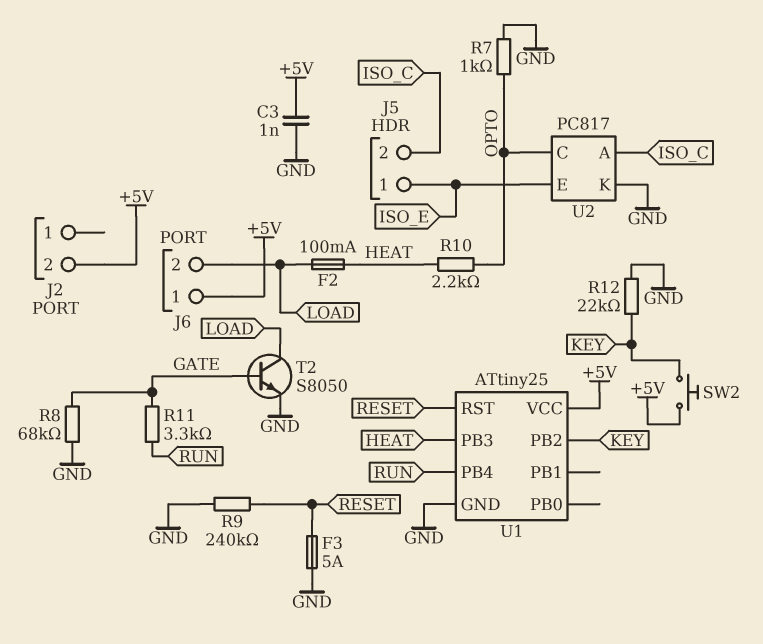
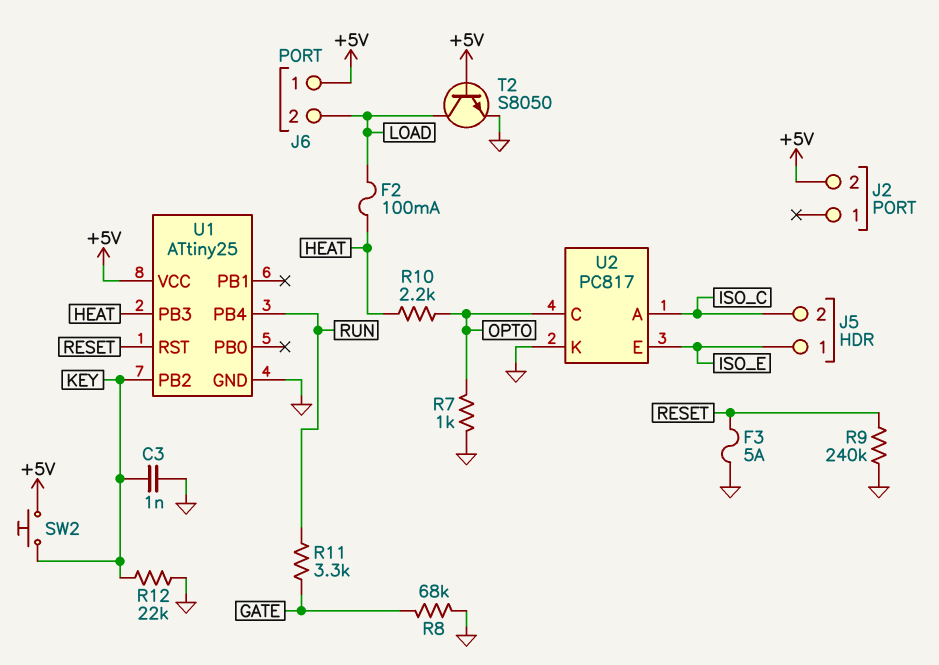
C3: 1nF (+5V, GND) -> 1nF (GND, KEY)
T2: NPN S8050 (B GATE, C LOAD, E GND) -> NPN S8050 (B +5V, C LOAD, E GND)

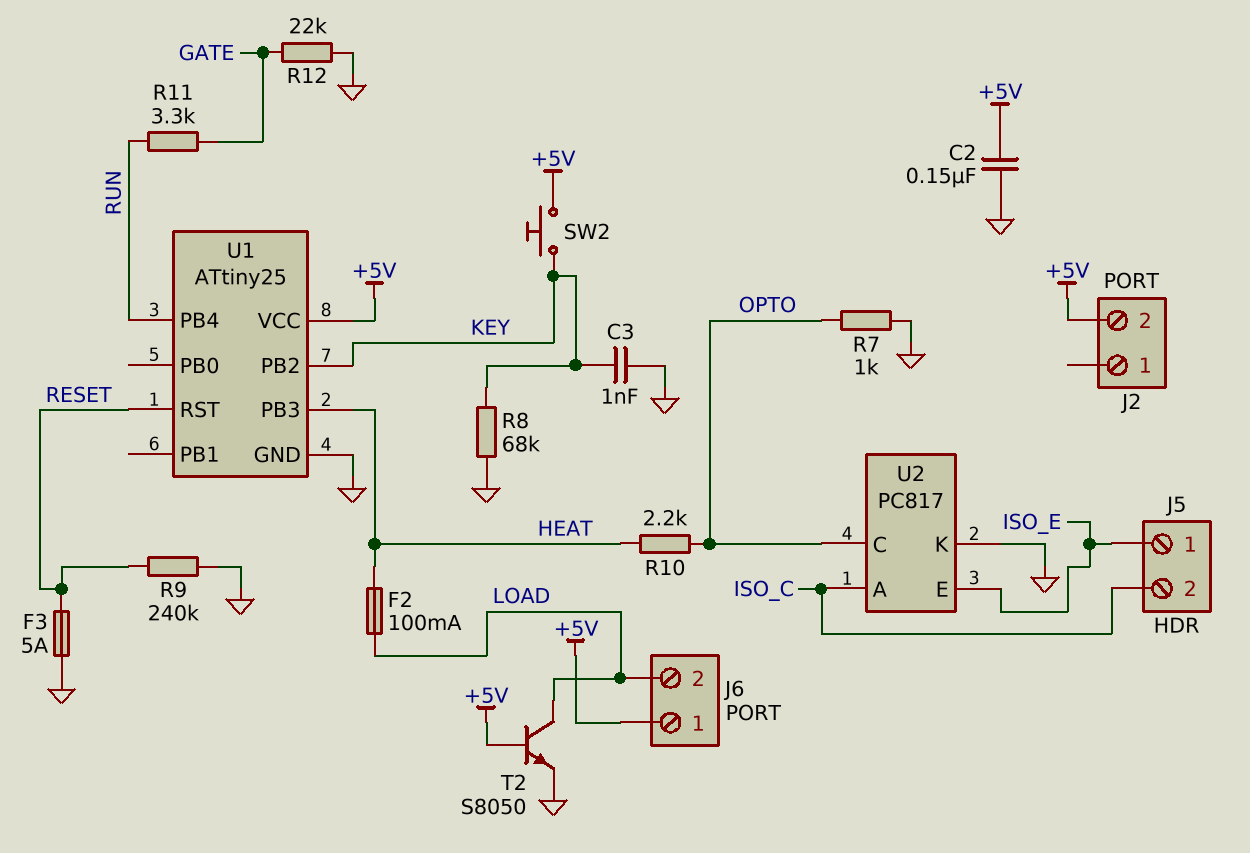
C2: none -> 150nF (+5V, GND)
R8: 68k (GATE, GND) -> 68k (GND, KEY)
R12: 22k (GND, KEY) -> 22k (GATE, GND)

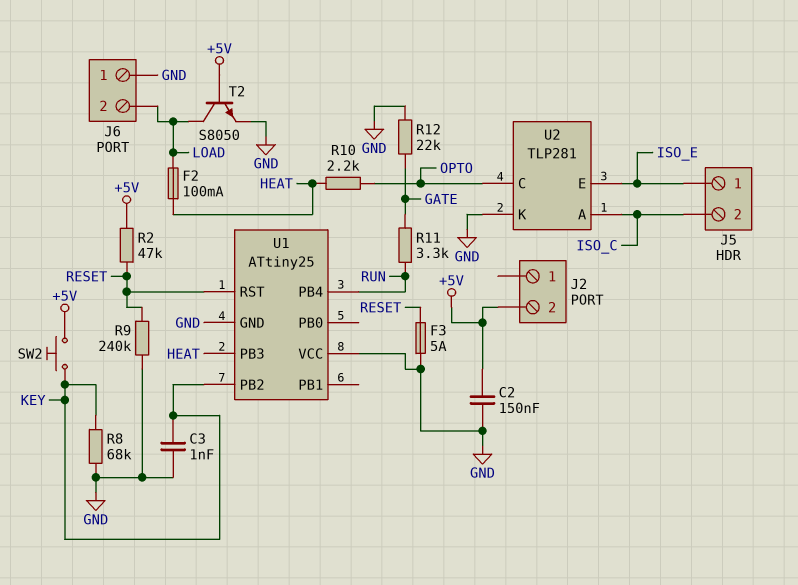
J6 pin 1: +5V -> GND
R2: none -> 47k (+5V, RESET)
R7: 1k (GND, OPTO) -> none
U1 pin VCC: +5V -> GND
U2: PC817 -> TLP281

